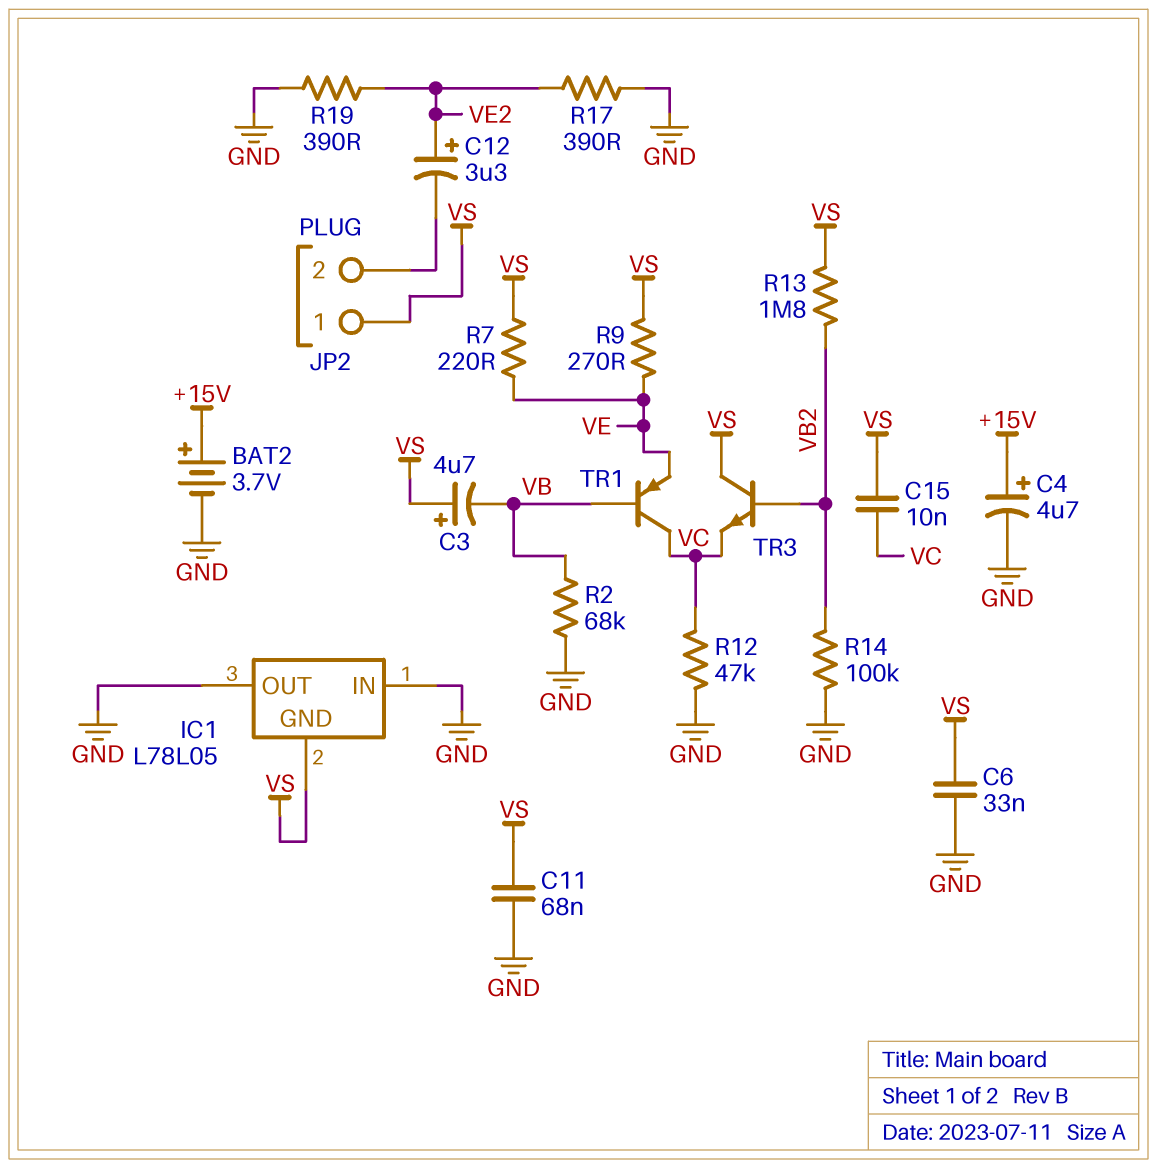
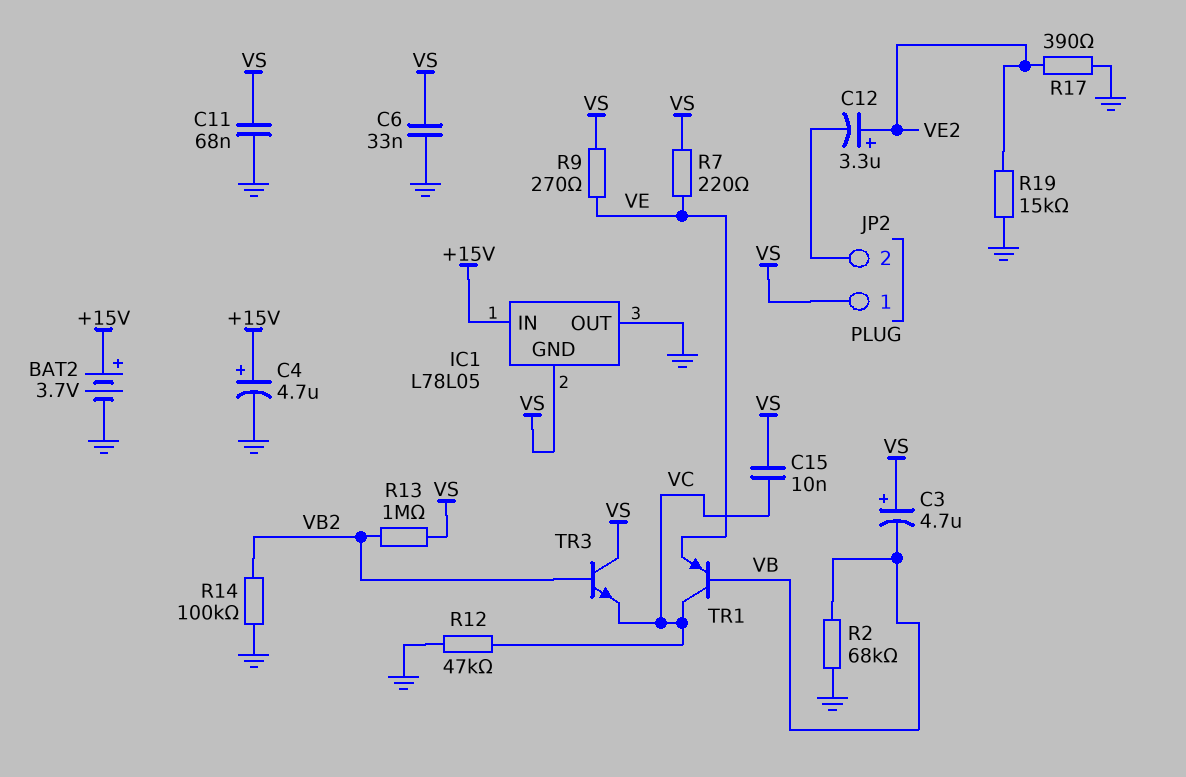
IC1 pin IN: GND -> +15V
R13: 1.8M (VB2, VS) -> 1M (VB2, VS)
R19: 390 (GND, VE2) -> 15k (GND, VE2)

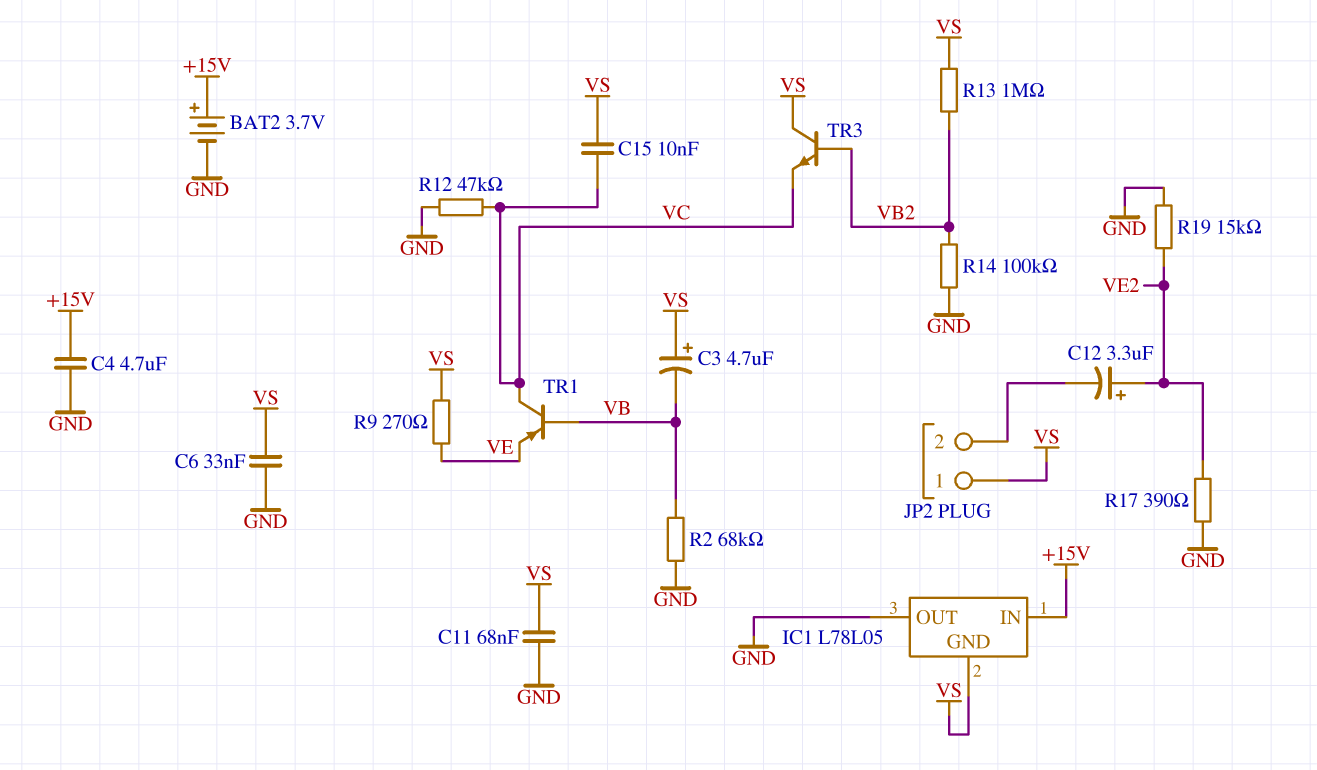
C4: 4.7uF (plus +15V, minus GND) -> 4.7uF (+15V, GND)
R7: 220 (VE, VS) -> none

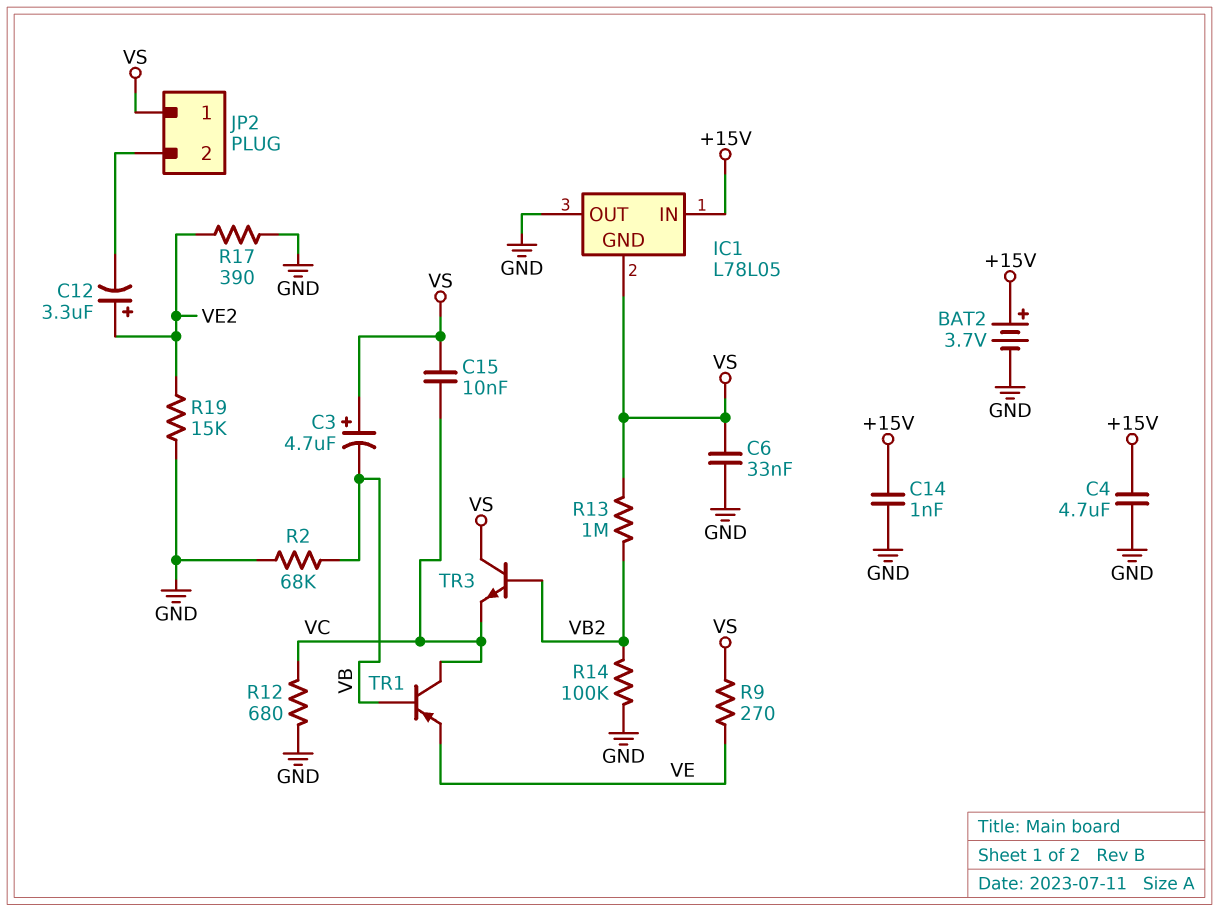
C11: 68nF (GND, VS) -> none
C14: none -> 1nF (+15V, GND)
R12: 47k (GND, VC) -> 680 (GND, VC)

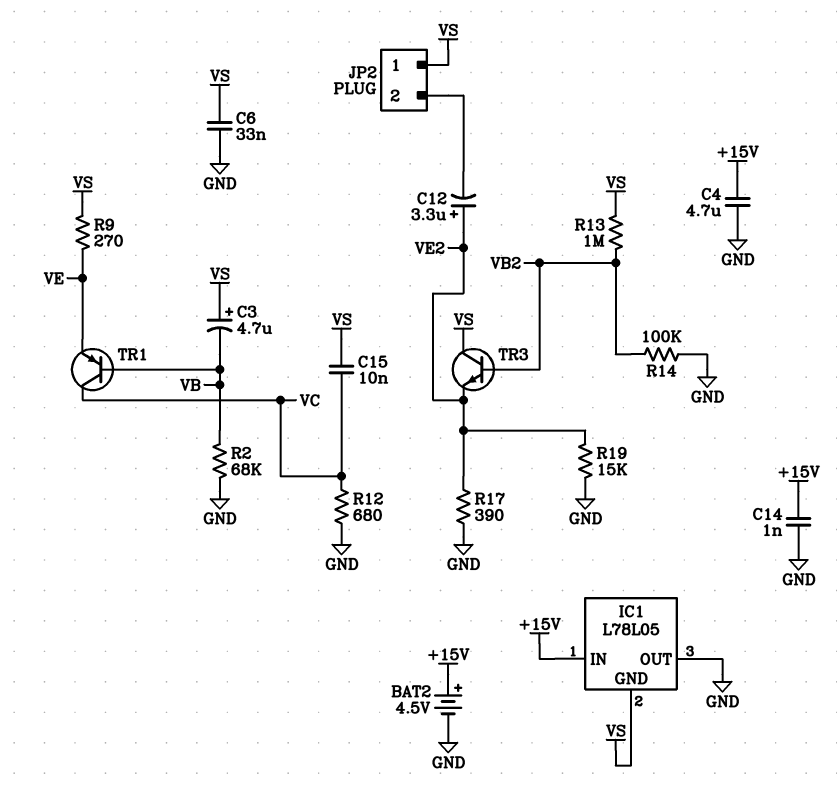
BAT2: 3.7V (plus +15V, minus GND) -> 4.5V (plus +15V, minus GND)
TR3: NPN (B VB2, C VS, E VC) -> NPN (B VB2, C VS, E VE2)

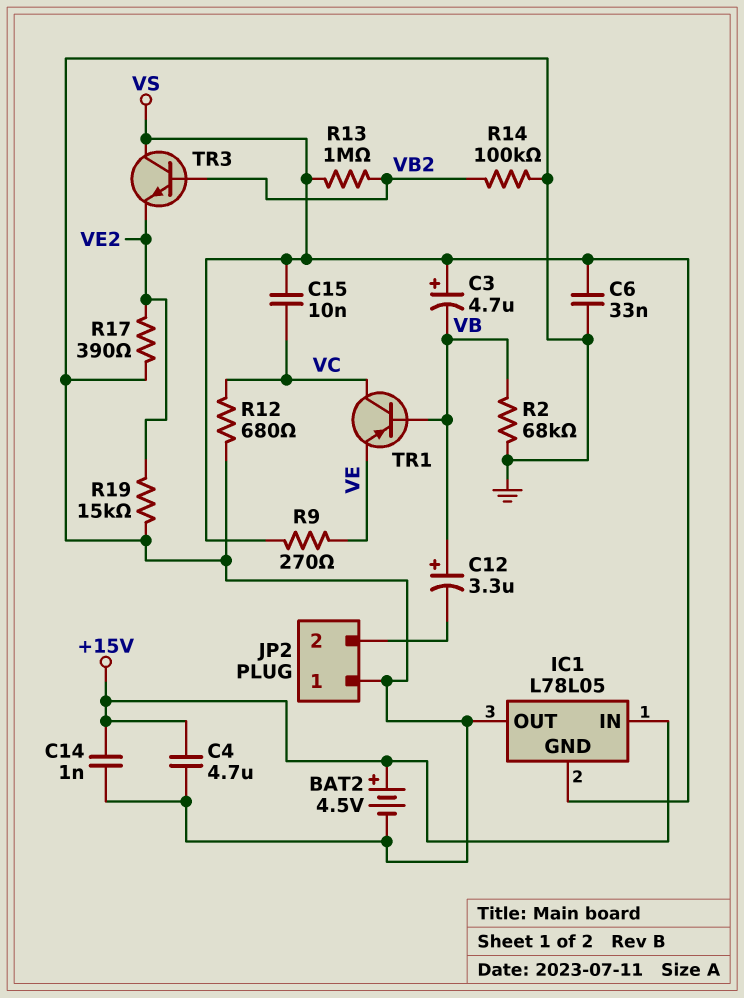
C12: 3.3uF (plus VE2, minus JP2/2) -> 3.3uF (plus VB, minus JP2/2)
JP2 pin 1: VS -> GND

